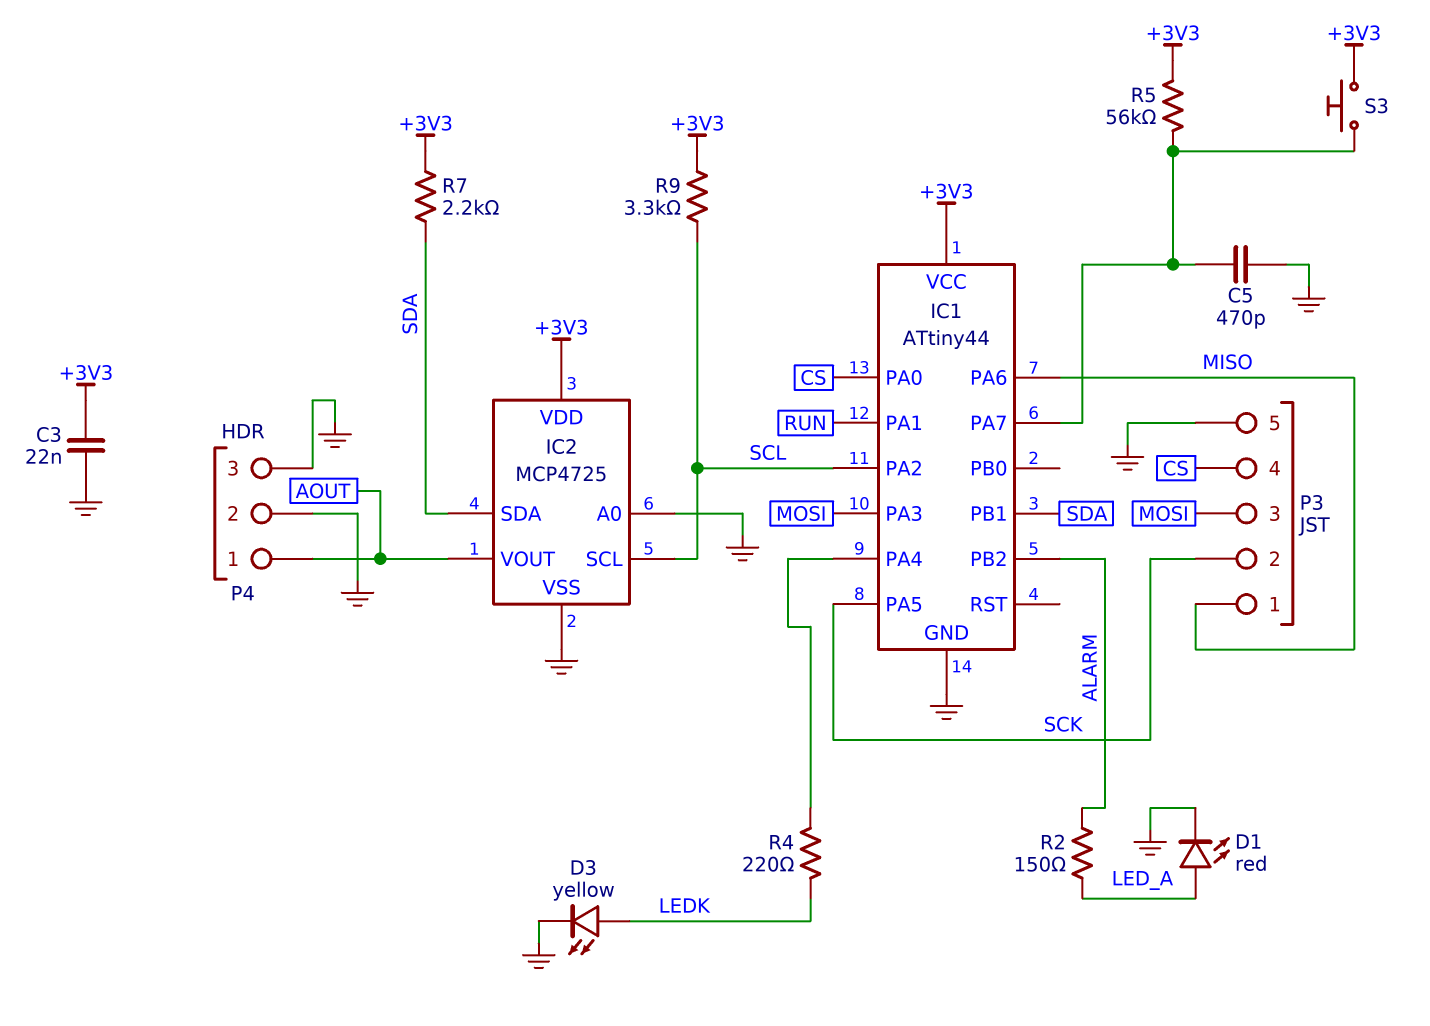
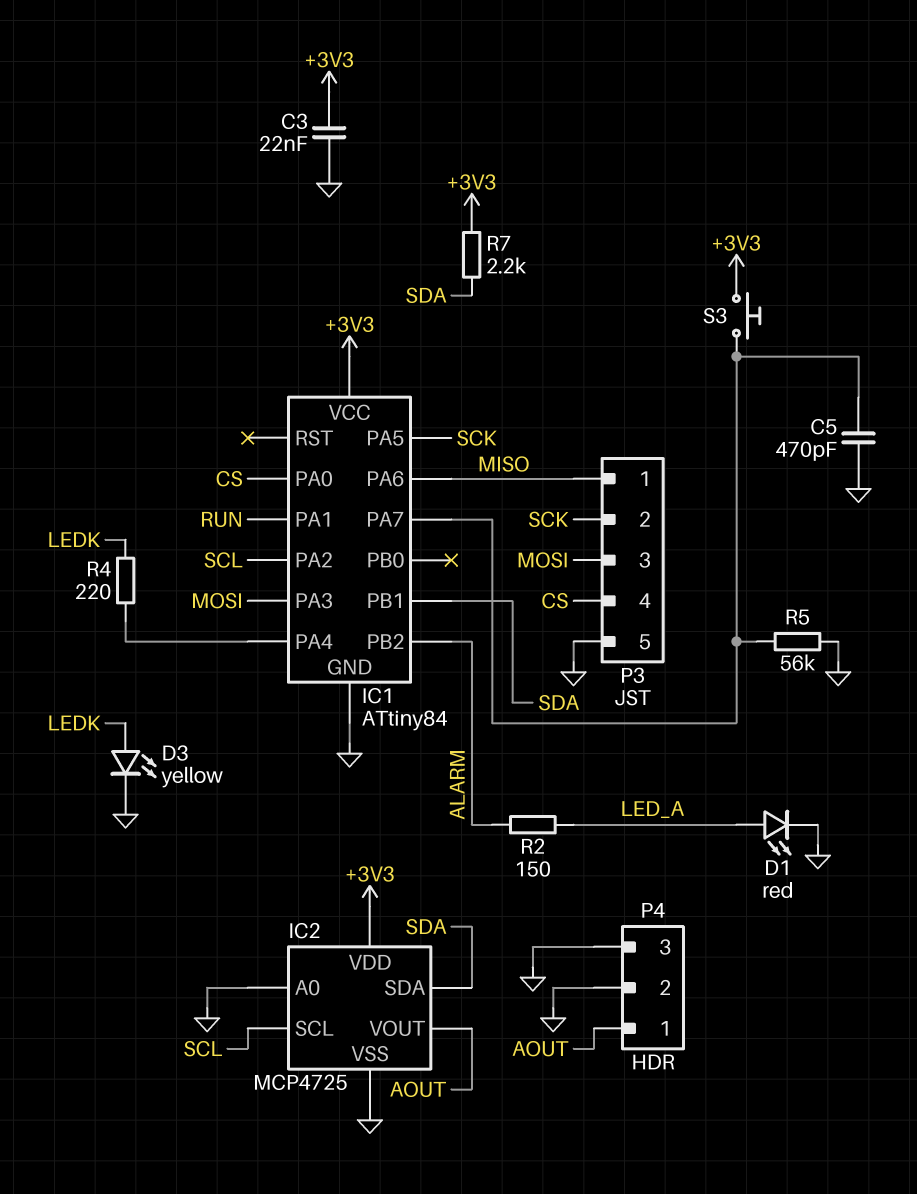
IC1: ATtiny44 -> ATtiny84
R5: 56k (+3V3, IC1/PA7) -> 56k (GND, IC1/PA7)
R9: 3.3k (+3V3, SCL) -> none

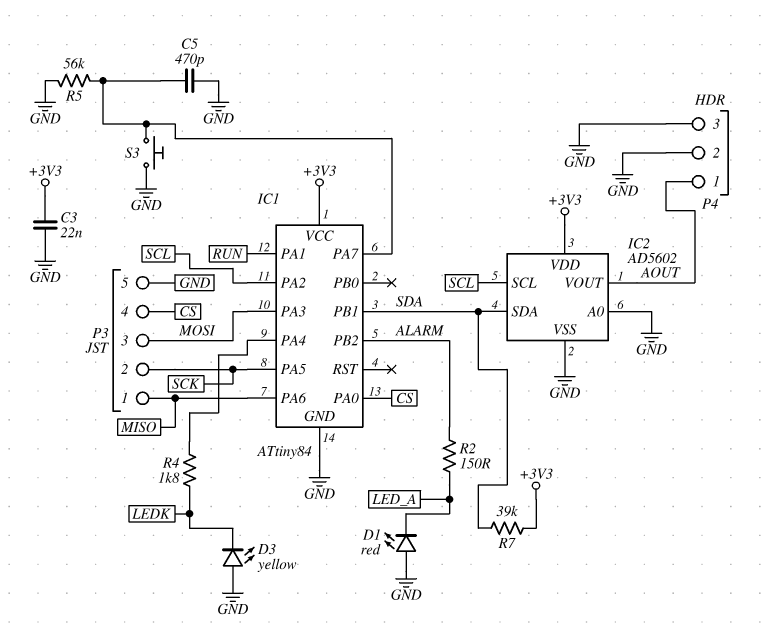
D1: LED red (A LED_A, K GND) -> LED red (A GND, K LED_A)
D3: LED yellow (A LEDK, K GND) -> LED yellow (A GND, K LEDK)
IC2: MCP4725 -> AD5602
R4: 220 (IC1/PA4, LEDK) -> 1.8k (IC1/PA4, LEDK)
R7: 2.2k (+3V3, SDA) -> 39k (+3V3, SDA)
S3: button (+3V3, IC1/PA7) -> button (GND, IC1/PA7)

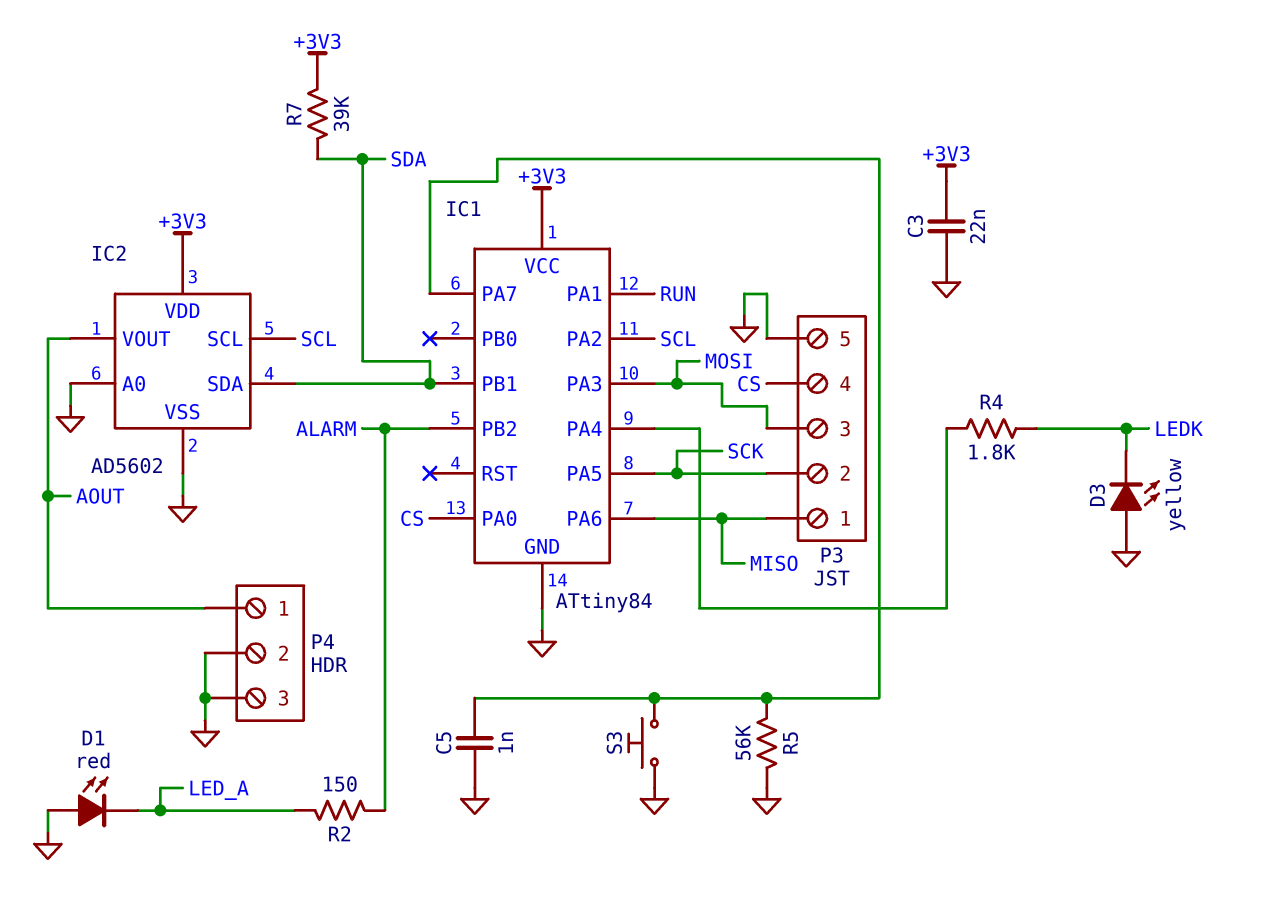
C5: 470pF (GND, IC1/PA7) -> 1nF (GND, IC1/PA7)

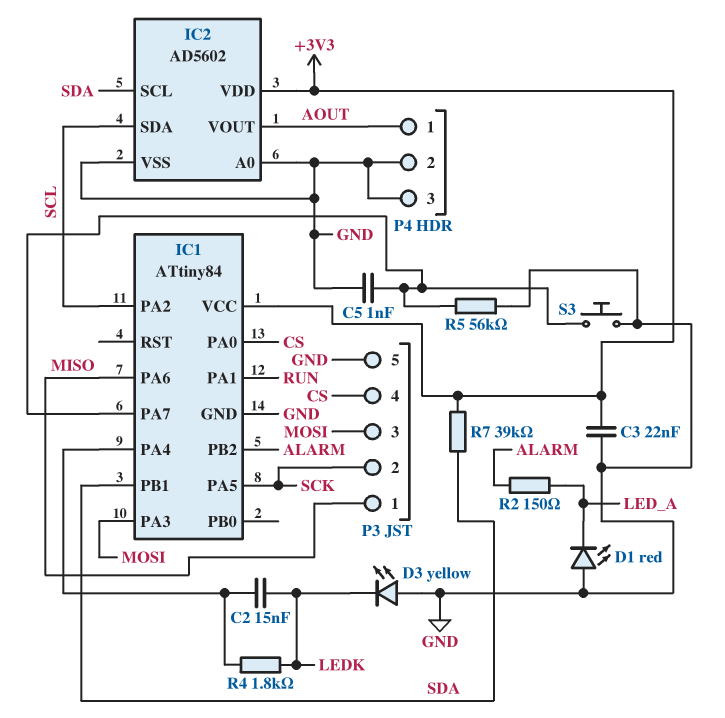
C2: none -> 15nF (IC1/PA4, LEDK)
IC2 pin SCL: SCL -> SDA
IC2 pin SDA: SDA -> SCL

